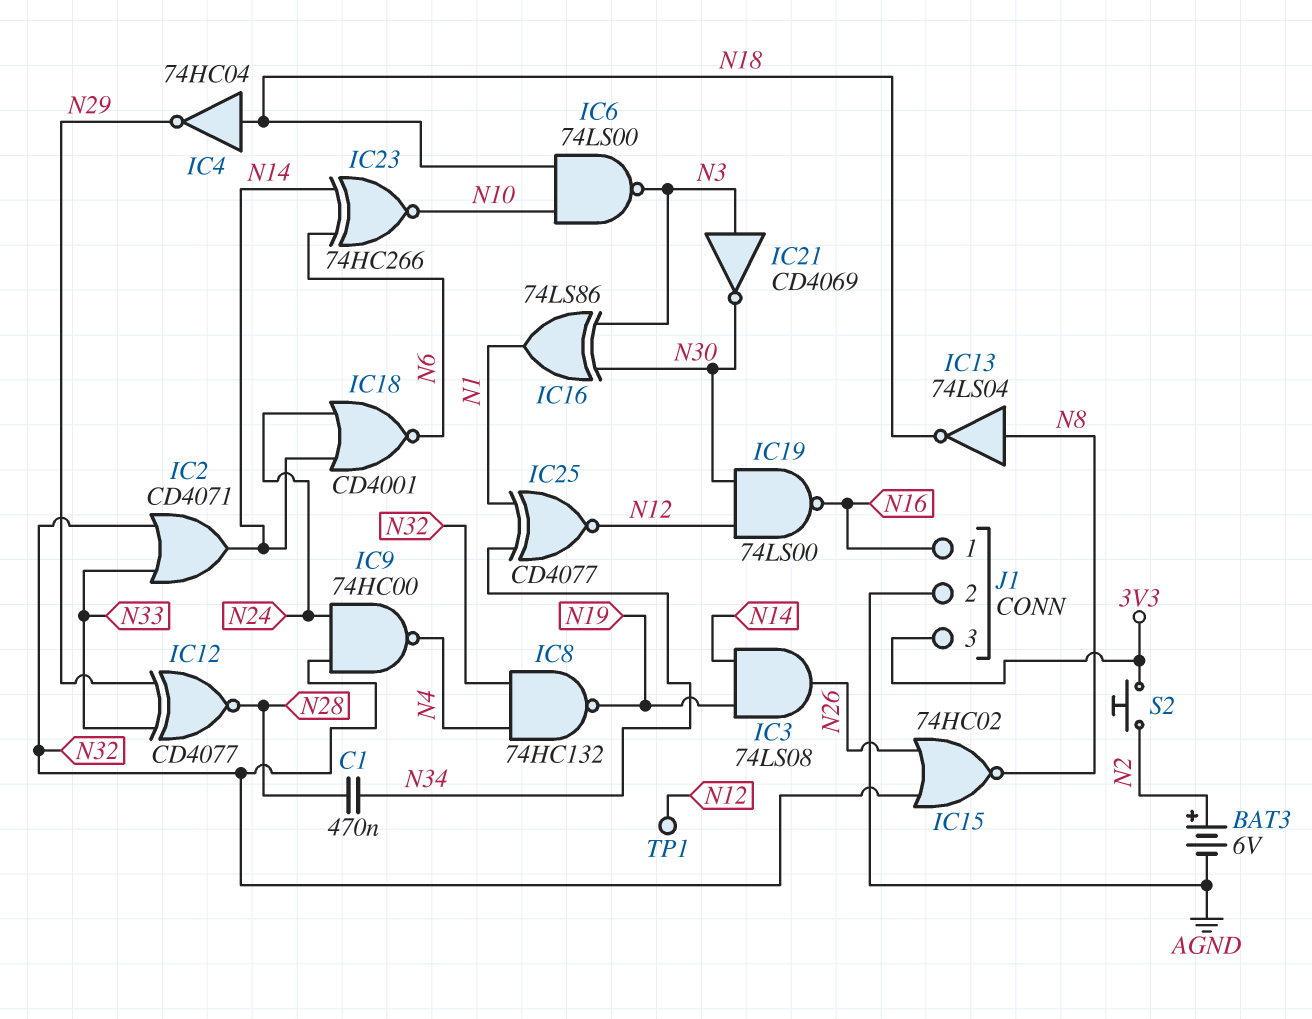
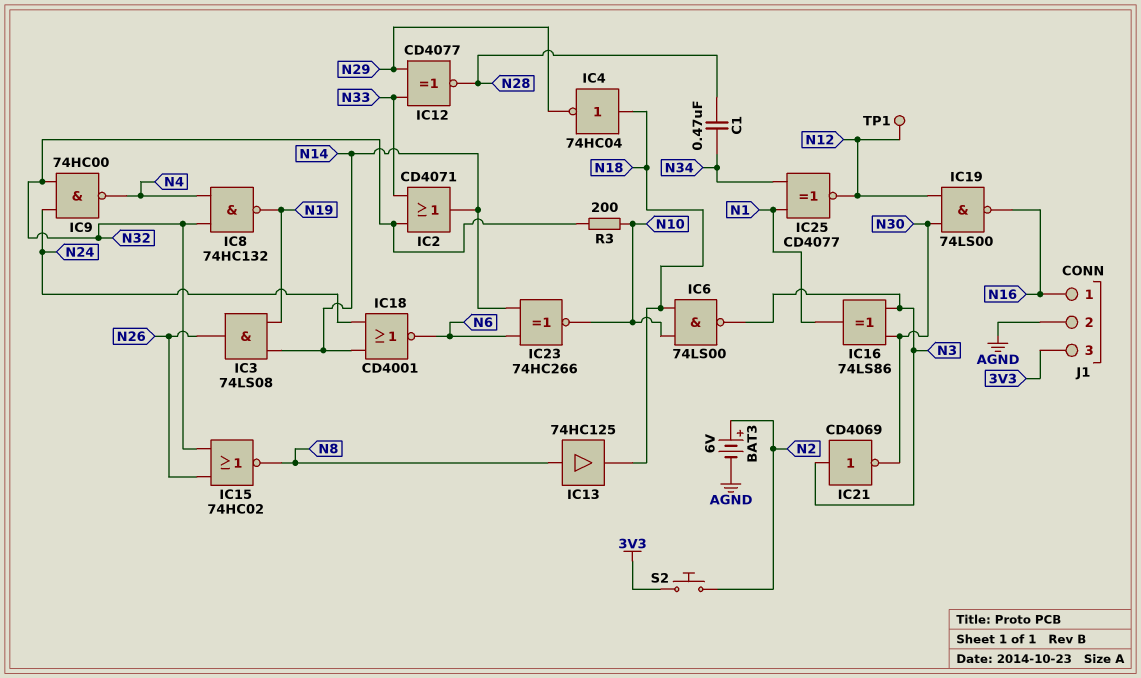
IC13: NOT 74LS04 (in N8, out N18) -> buffer 74HC125 (in N8, out N18)
R3: none -> 200 (N10, N32)

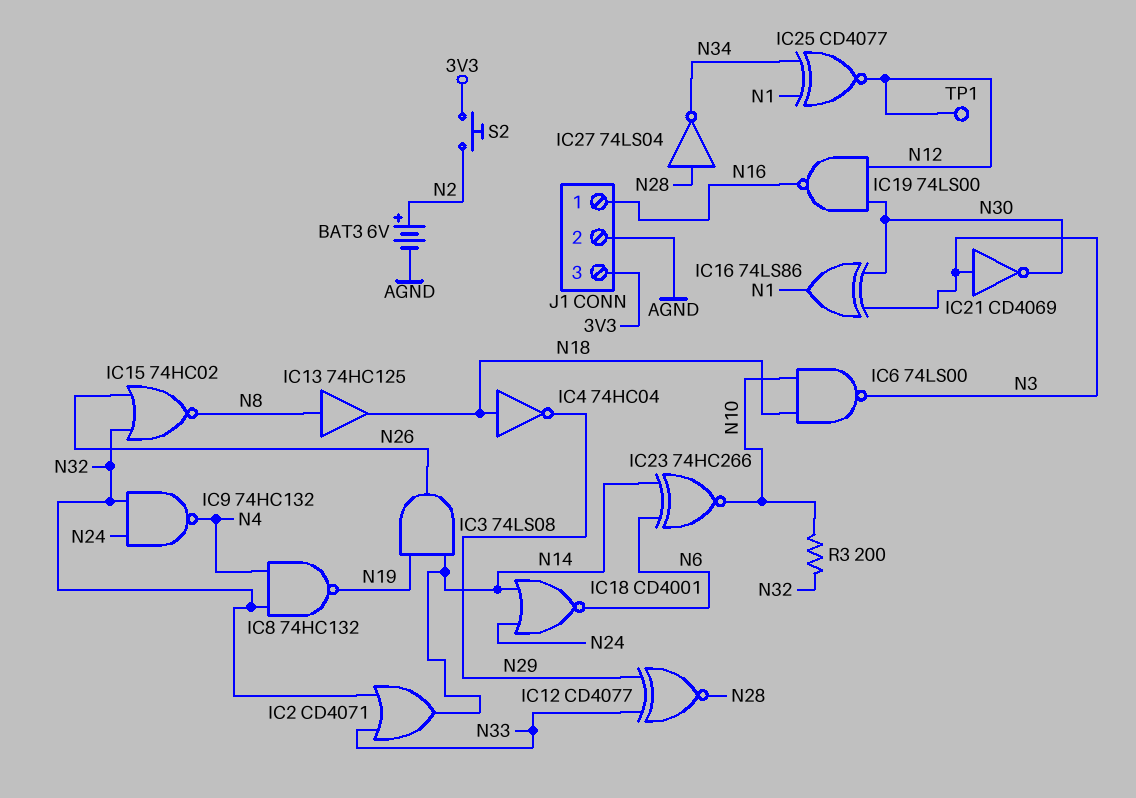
C1: 470nF (N28, N34) -> none
IC9: NAND 74HC00 (in N24, in N32, out N4) -> NAND 74HC132 (in N24, in N32, out N4)
IC27: none -> NOT 74LS04 (in N28, out N34)

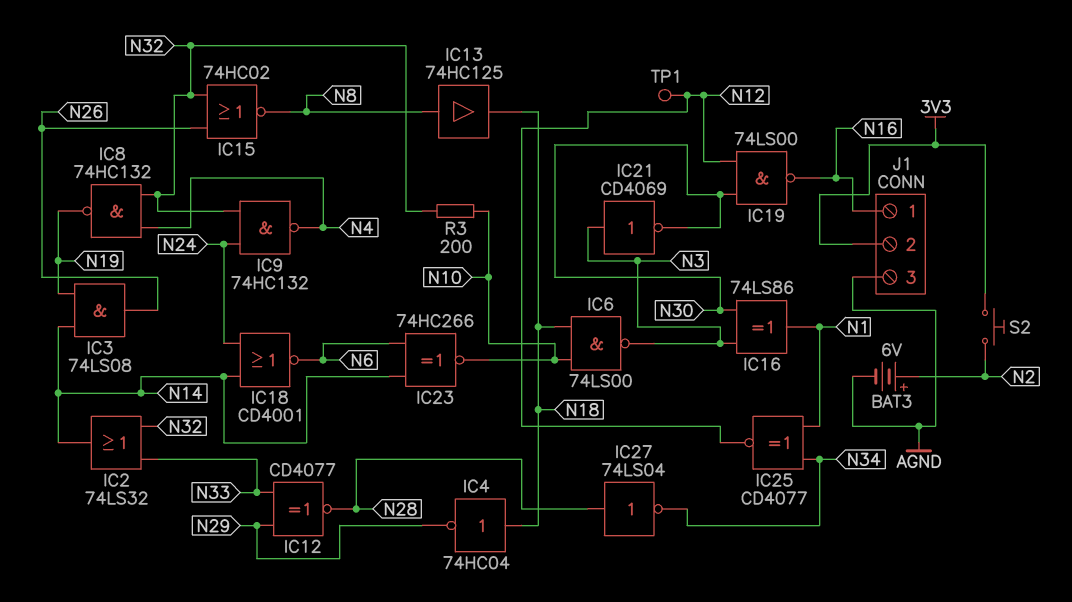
IC2: OR CD4071 (in N32, in N33, out N14) -> OR 74LS32 (in N32, in N33, out N14)
J1 pin 2: AGND -> 3V3
J1 pin 3: 3V3 -> AGND

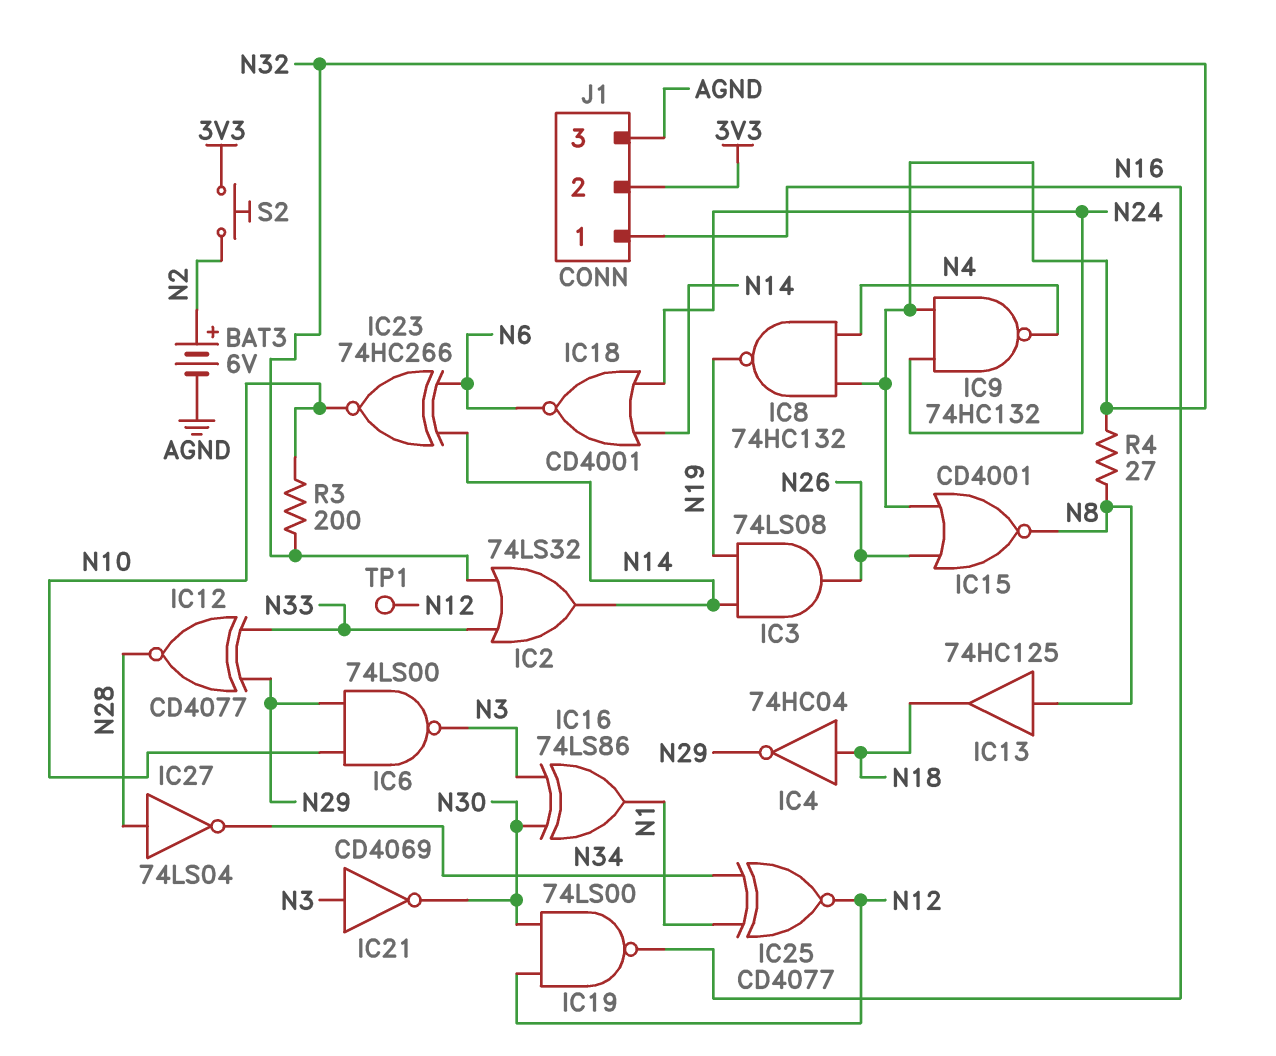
IC6: NAND 74LS00 (in N10, in N18, out N3) -> NAND 74LS00 (in N10, in N29, out N3)
IC15: NOR 74HC02 (in N26, in N32, out N8) -> NOR CD4001 (in N26, in N32, out N8)
R4: none -> 27 (N8, N32)

